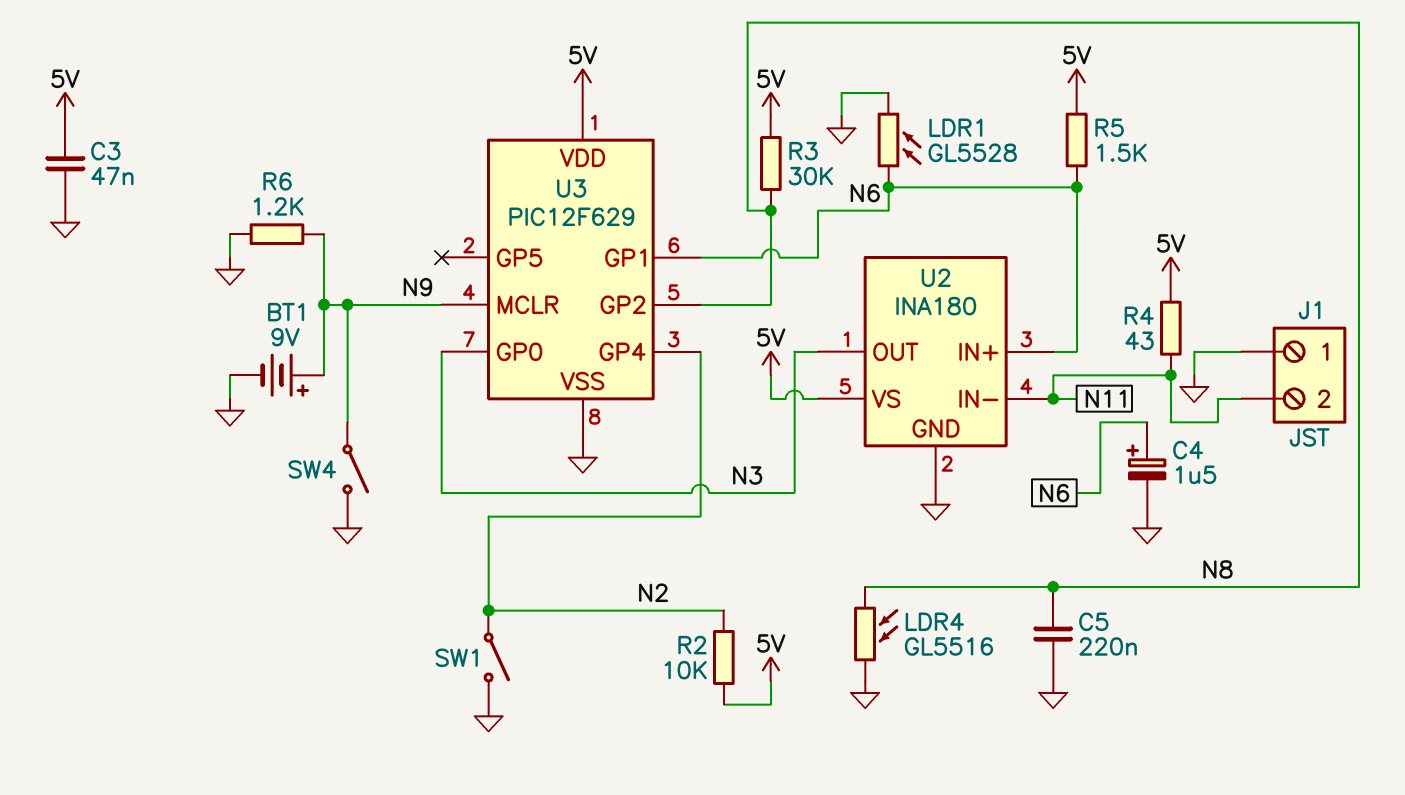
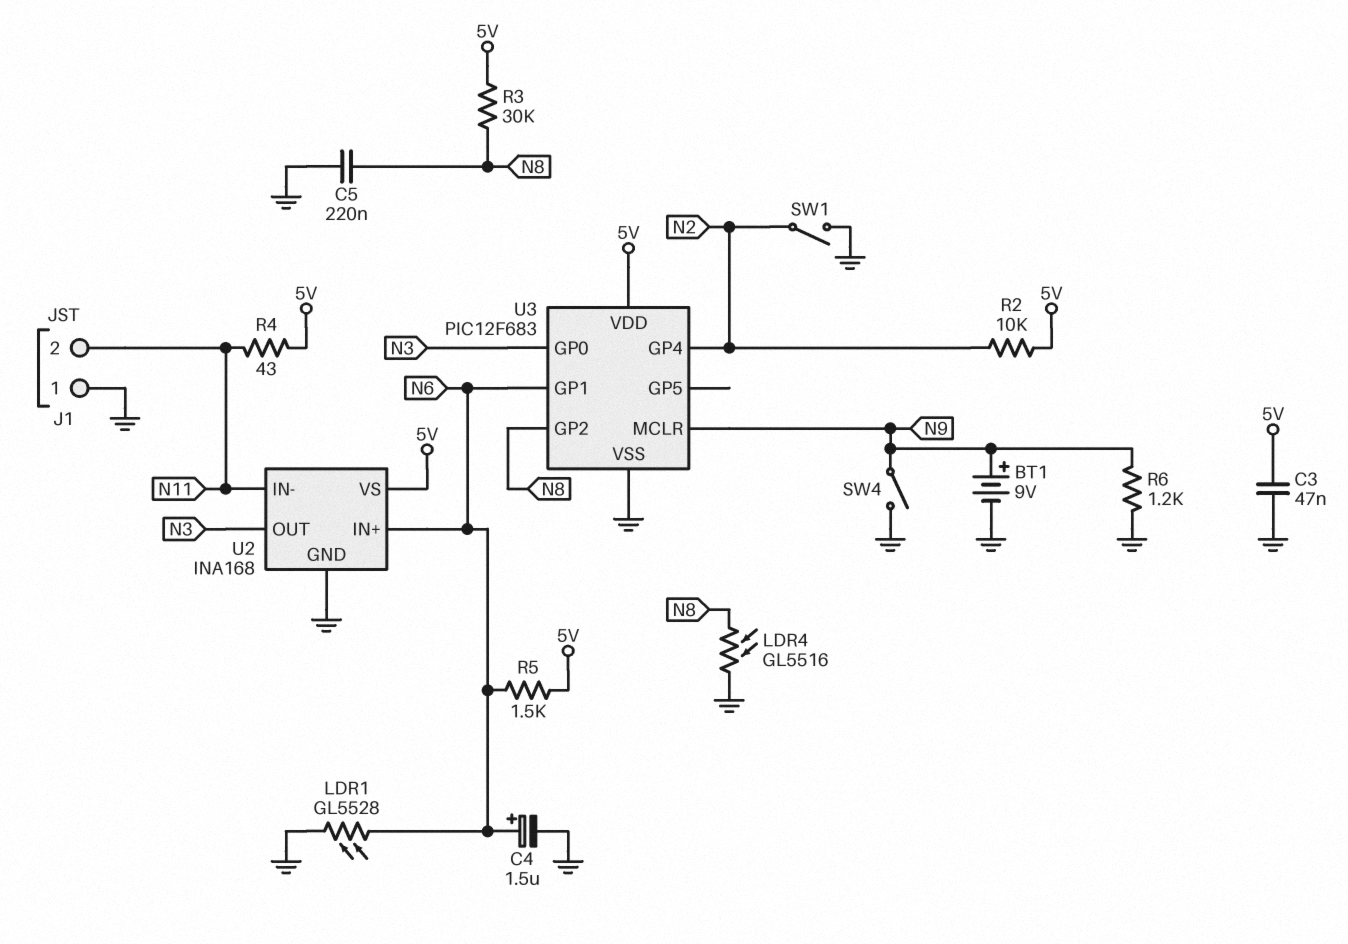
U2: INA180 -> INA168
U3: PIC12F629 -> PIC12F683

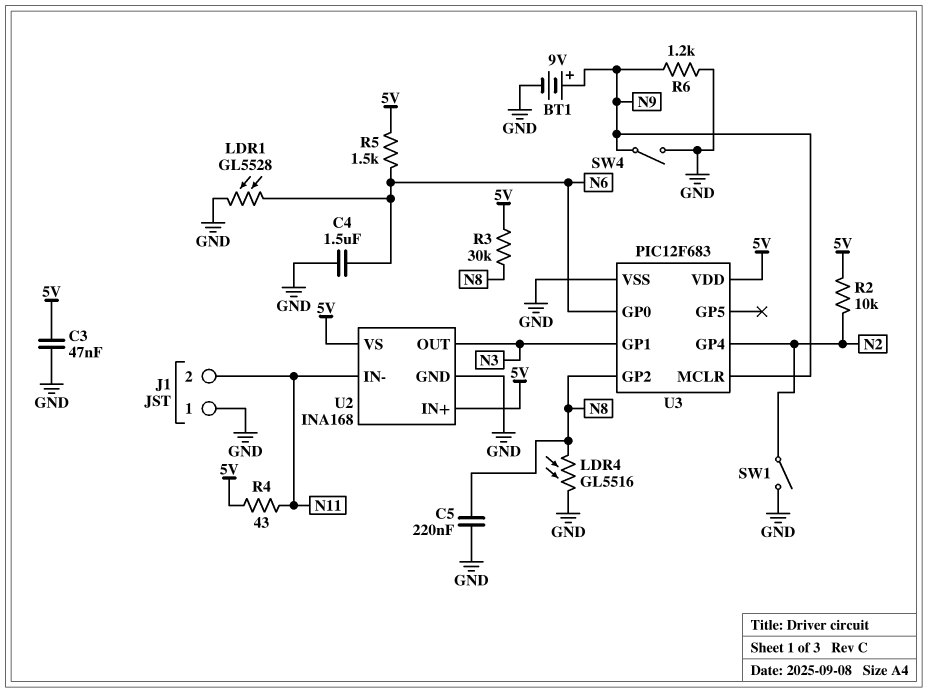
C4: 1.5uF (plus N6, minus GND) -> 1.5uF (GND, N6)
U2 pin IN+: N6 -> 5V
U3 pin GP0: N3 -> N6
U3 pin GP1: N6 -> N3

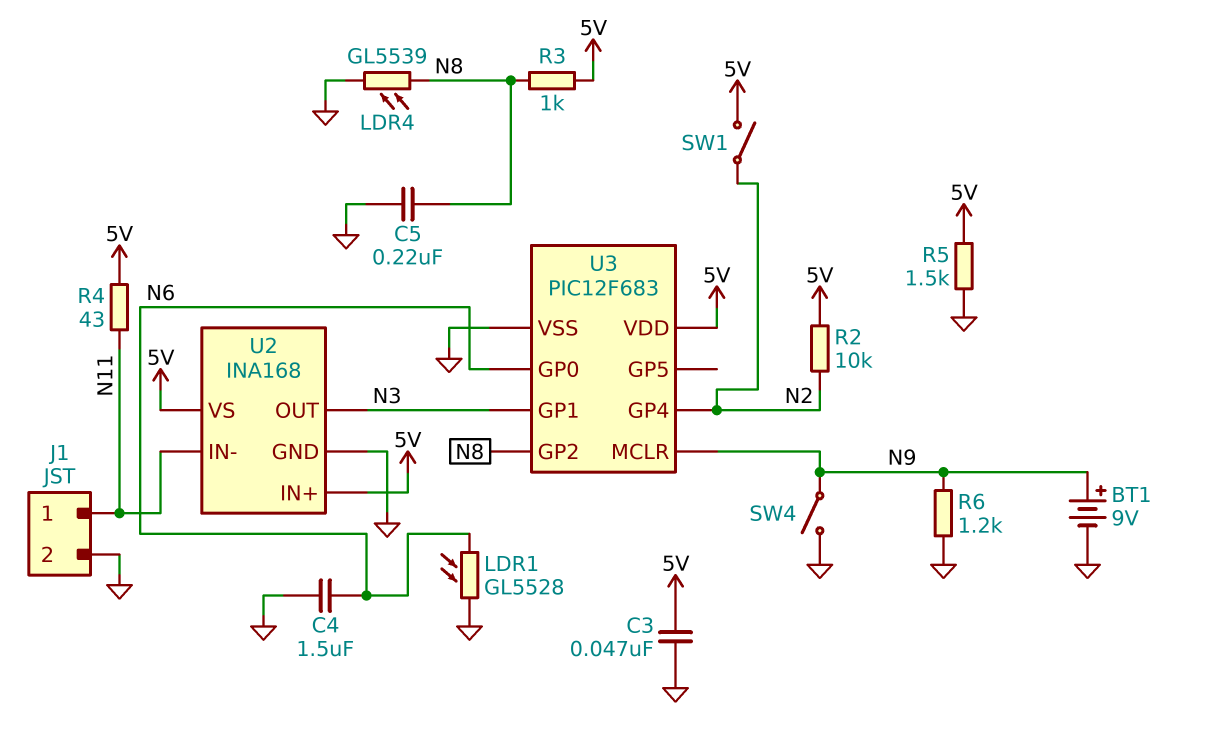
J1 pin 1: GND -> N11
J1 pin 2: N11 -> GND
LDR4: GL5516 (GND, N8) -> GL5539 (GND, N8)
R3: 30k (5V, N8) -> 1k (5V, N8)
R5: 1.5k (5V, N6) -> 1.5k (5V, GND)
SW1: switch (GND, N2) -> switch (5V, N2)

